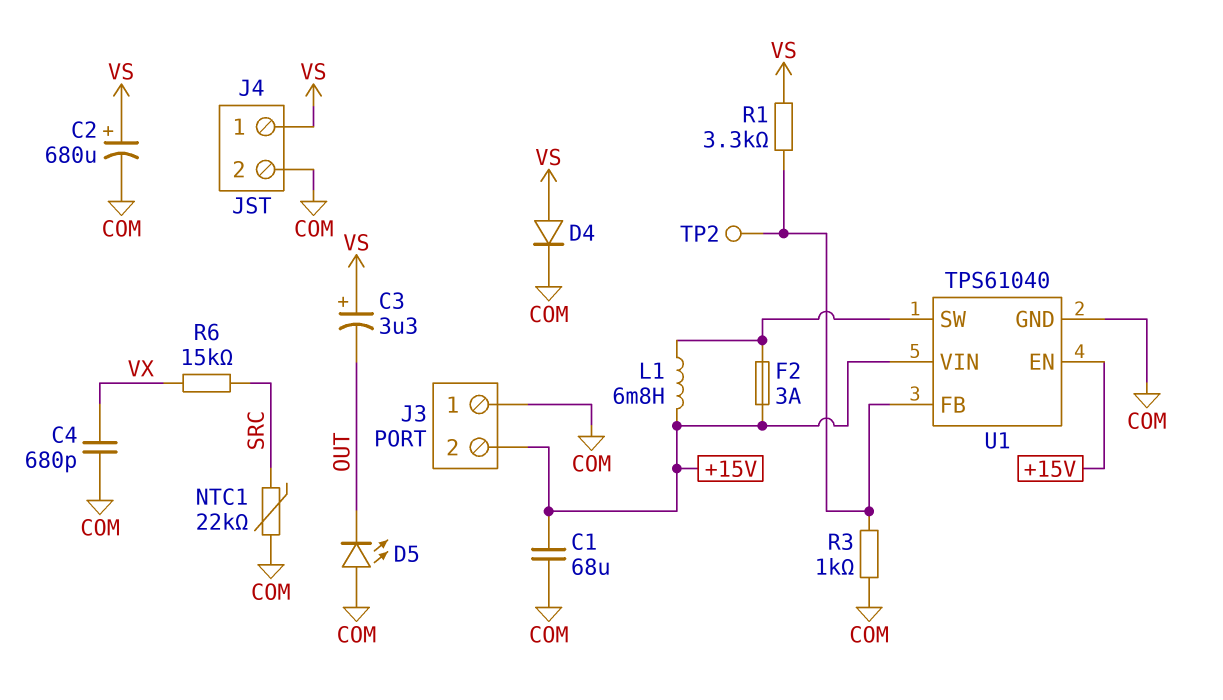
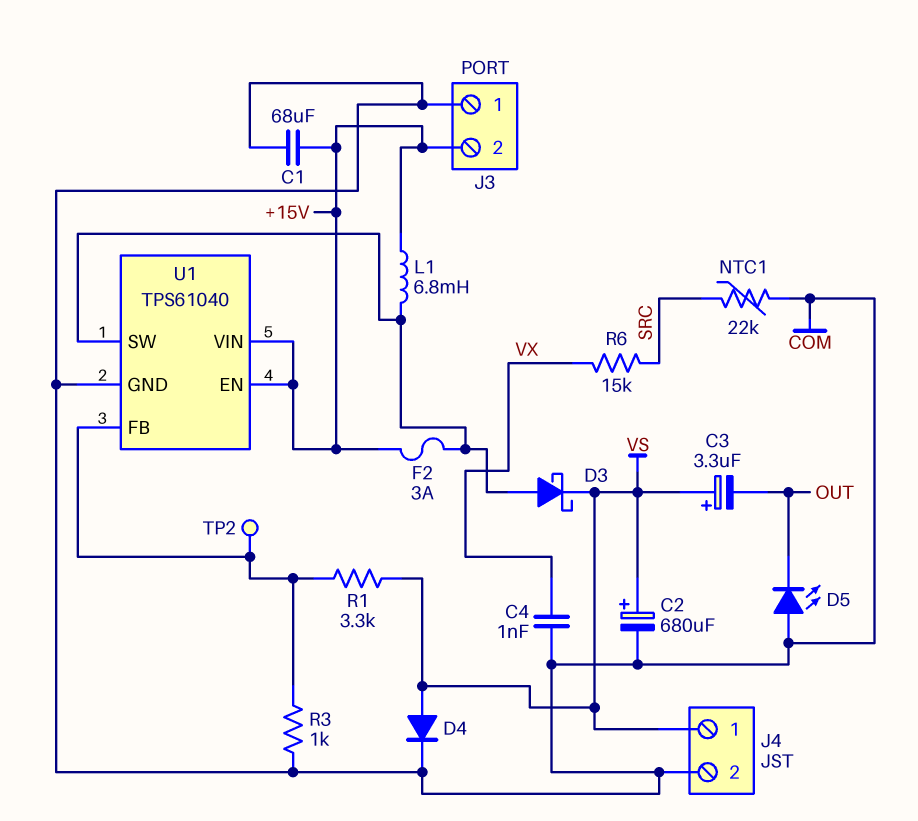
C4: 680pF (COM, VX) -> 1nF (COM, VX)
D3: none -> schottky (A U1/SW, K VS)

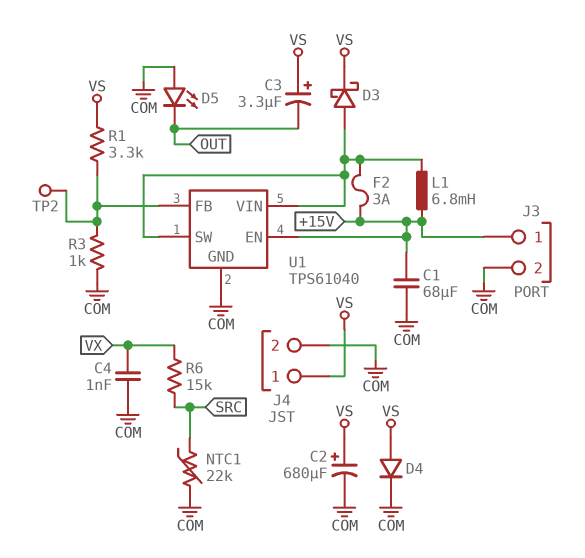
J3 pin 1: COM -> +15V
J3 pin 2: +15V -> COM
U1 pin VIN: +15V -> U1/SW

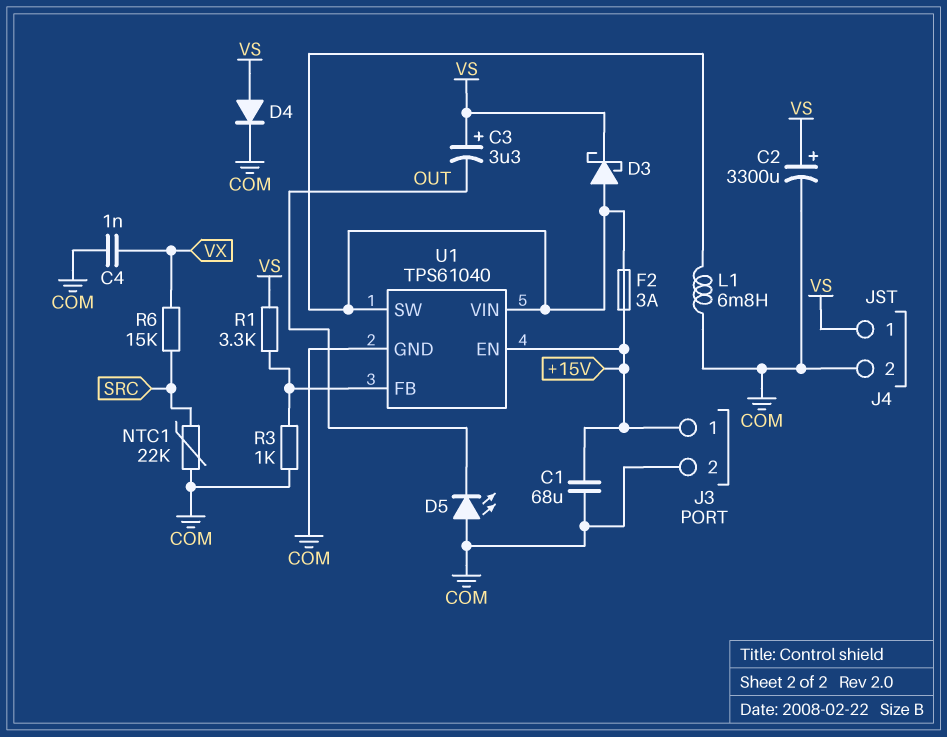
C2: 680uF (plus VS, minus COM) -> 3300uF (plus VS, minus COM)
L1: 6.8mH (+15V, U1/SW) -> 6.8mH (COM, U1/SW)
TP2: test point (U1/FB) -> none

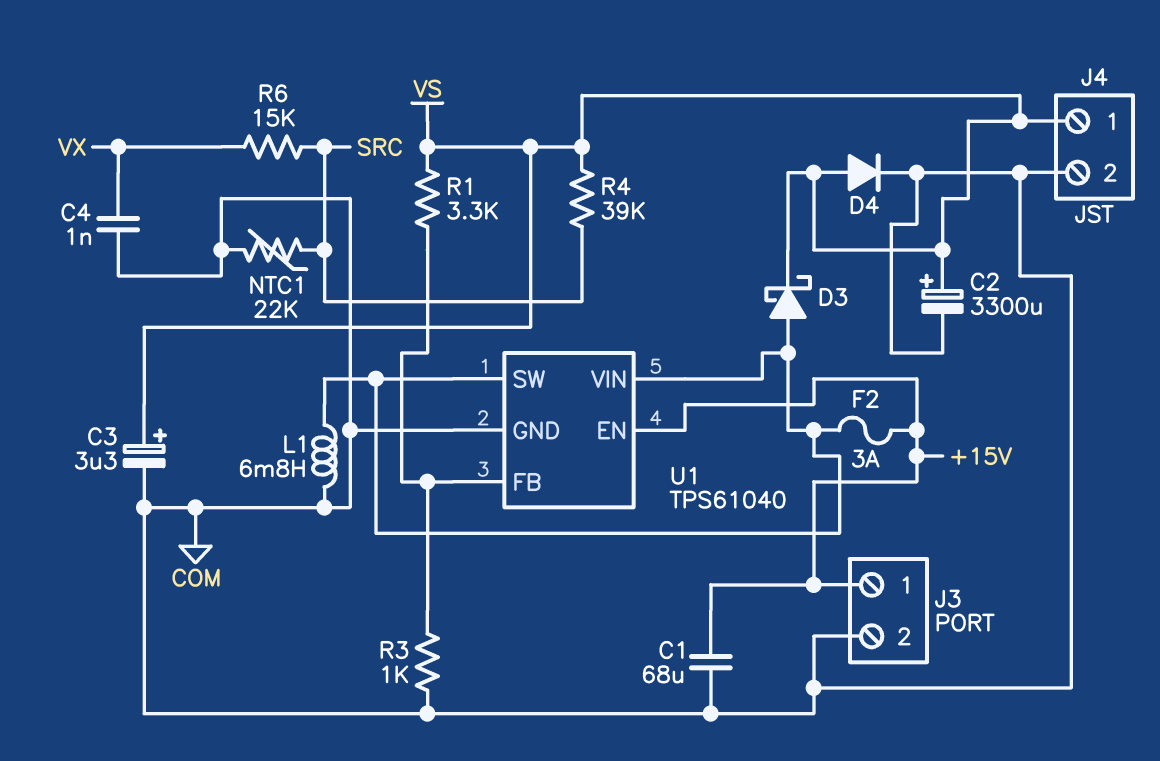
C3: 3.3uF (plus VS, minus OUT) -> 3.3uF (plus VS, minus COM)
D5: LED (A COM, K OUT) -> none
R4: none -> 39k (SRC, VS)

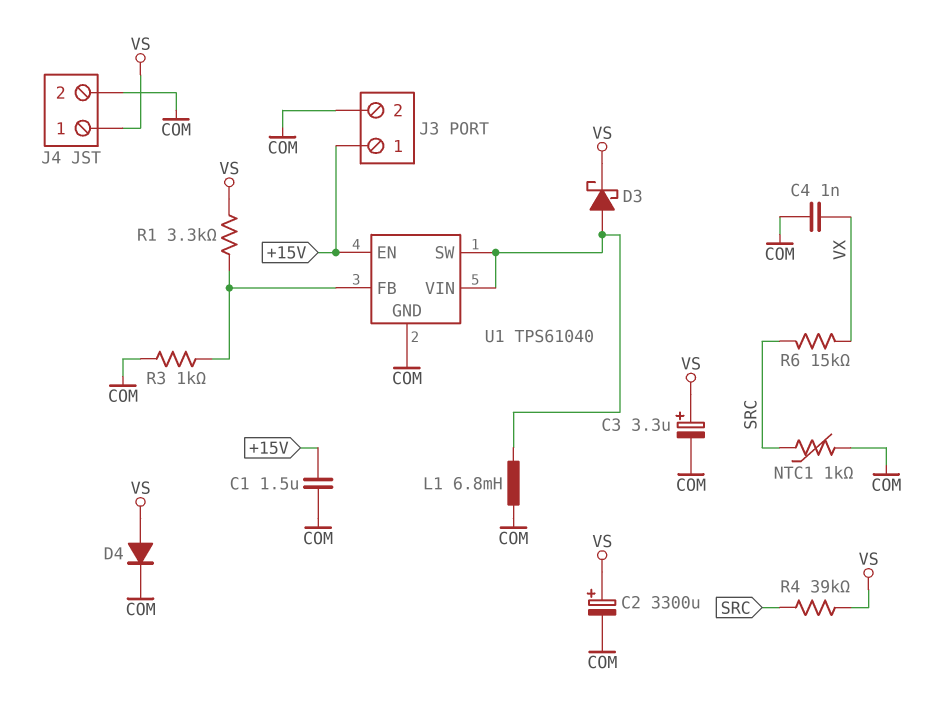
C1: 68uF (+15V, COM) -> 1.5uF (+15V, COM)
F2: 3A (+15V, U1/SW) -> none
NTC1: 22k (COM, SRC) -> 1k (COM, SRC)

